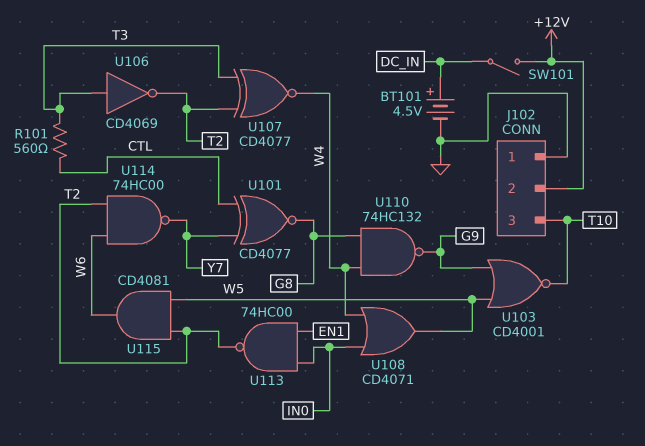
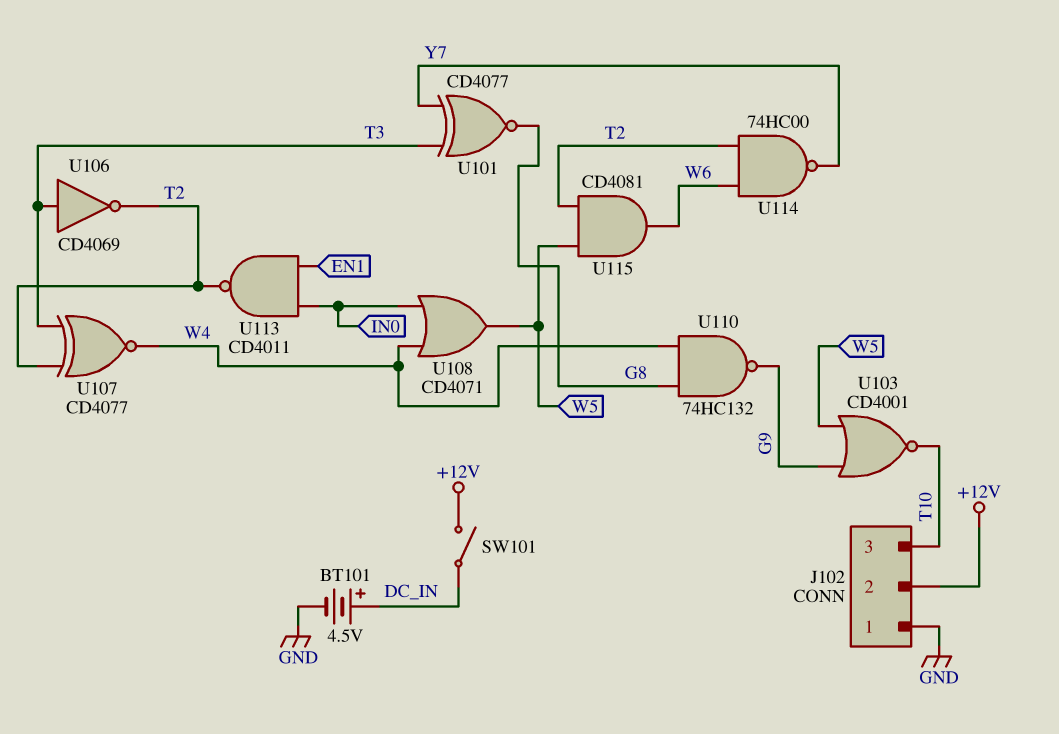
R101: 560 (CTL, T3) -> none
U101: XNOR CD4077 (in CTL, in Y7, out G8) -> XNOR CD4077 (in T3, in Y7, out G8)
U113: NAND 74HC00 (in EN1, in IN0, out T2) -> NAND CD4011 (in EN1, in IN0, out T2)

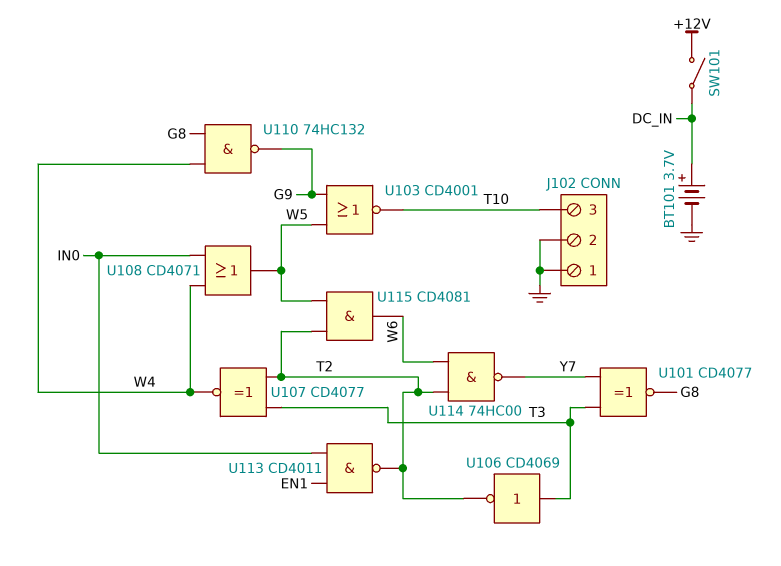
BT101: 4.5V (plus DC_IN, minus GND) -> 3.7V (plus DC_IN, minus GND)
J102 pin 2: +12V -> GND

